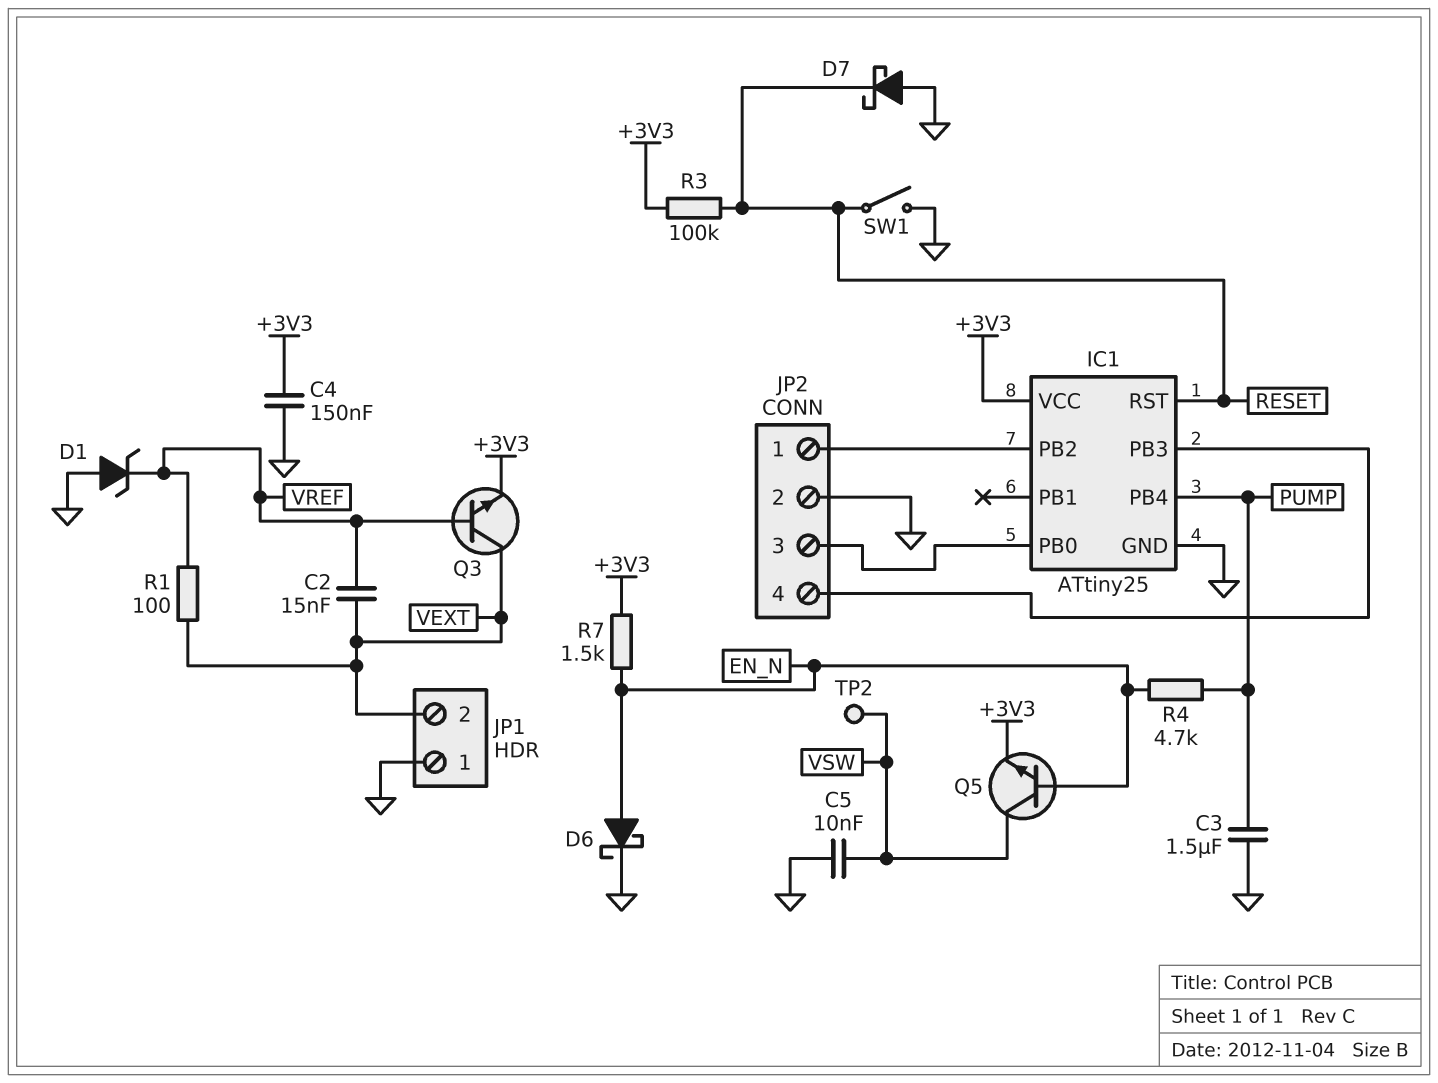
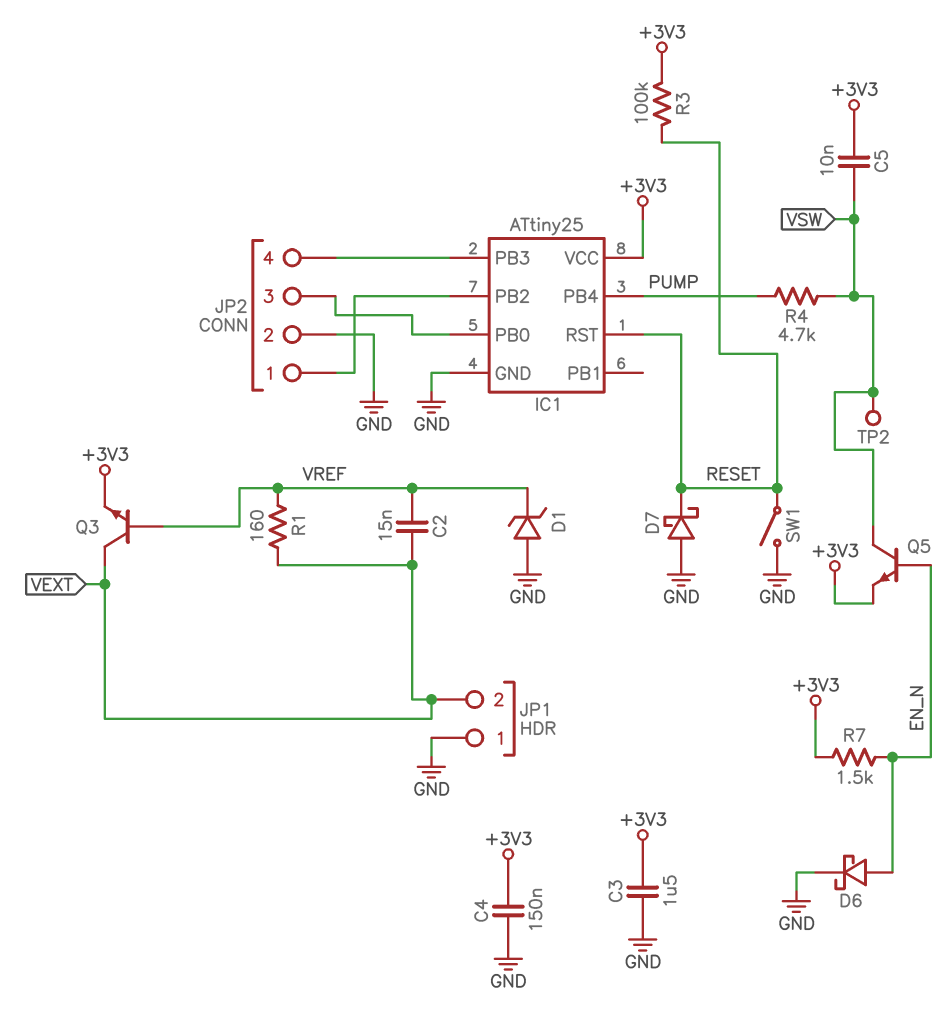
C3: 1.5uF (GND, PUMP) -> 1.5uF (+3V3, GND)
C5: 10nF (GND, VSW) -> 10nF (+3V3, VSW)
R1: 100 (VEXT, VREF) -> 160 (VEXT, VREF)
R4: 4.7k (EN_N, PUMP) -> 4.7k (PUMP, VSW)

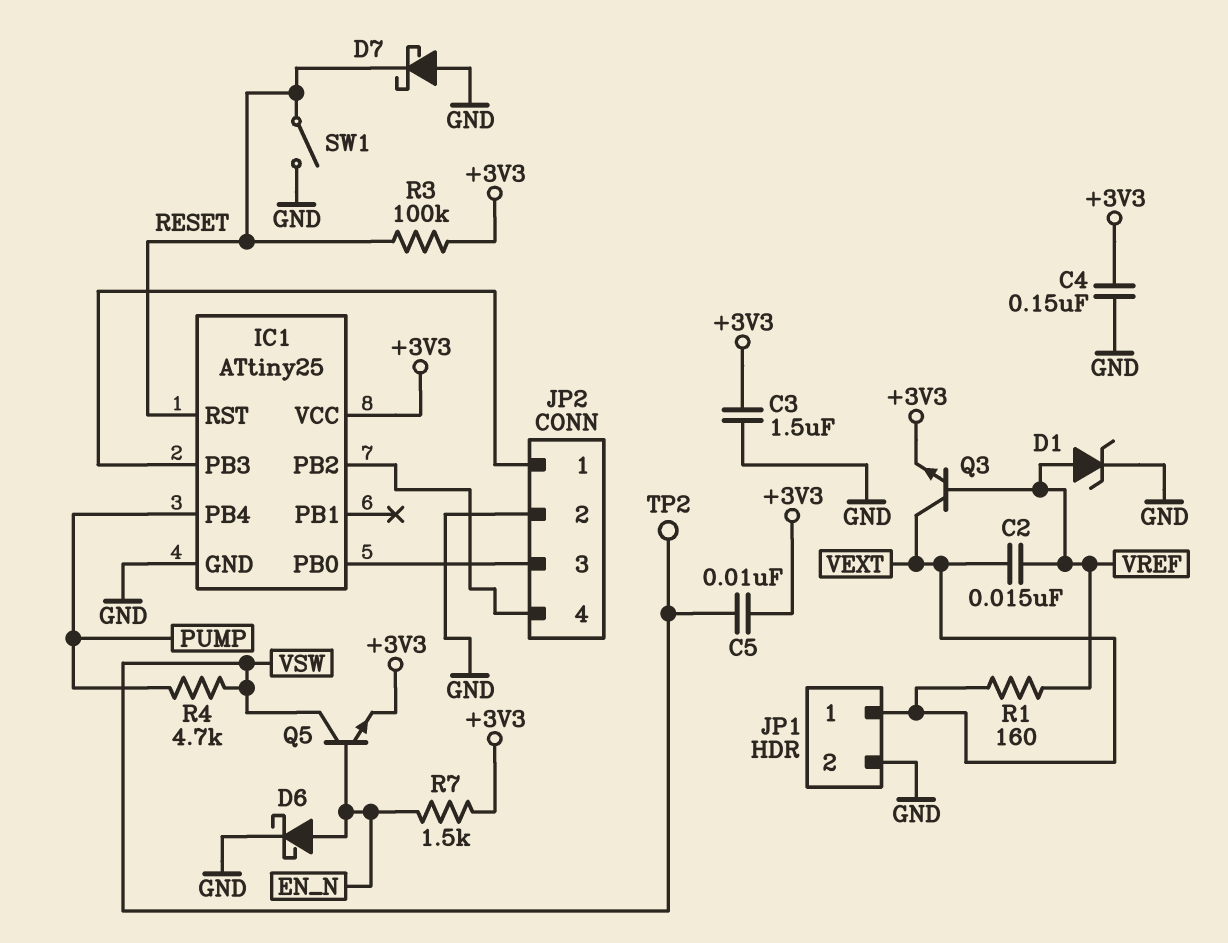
D1: zener (A GND, K VREF) -> zener (A VREF, K GND)
JP1 pin 1: GND -> VEXT
JP1 pin 2: VEXT -> GND
JP2 pin 1: IC1/PB2 -> IC1/PB3
JP2 pin 4: IC1/PB3 -> IC1/PB2

